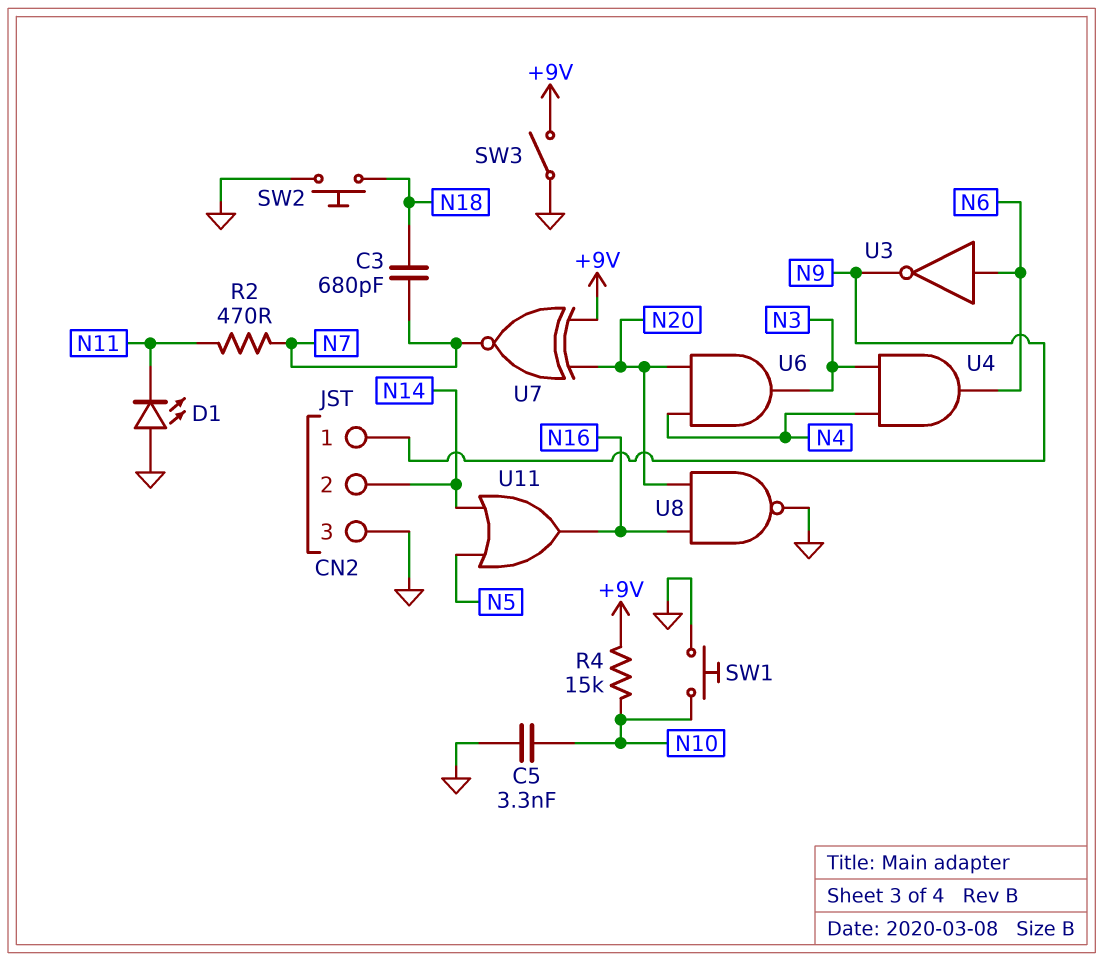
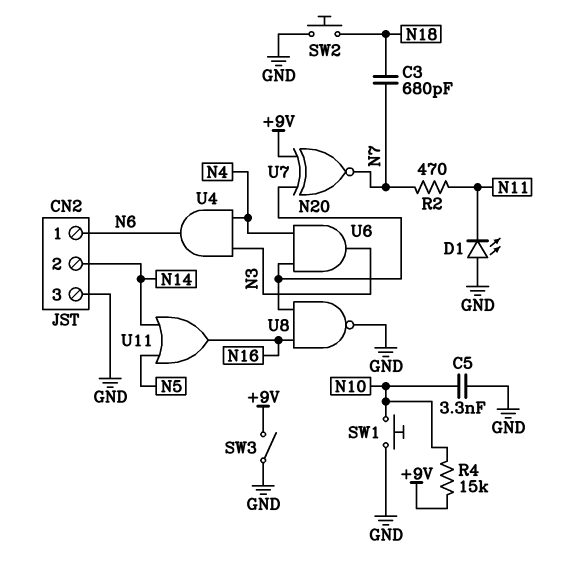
CN2 pin 1: N9 -> N6
U3: NOT (in N6, out N9) -> none

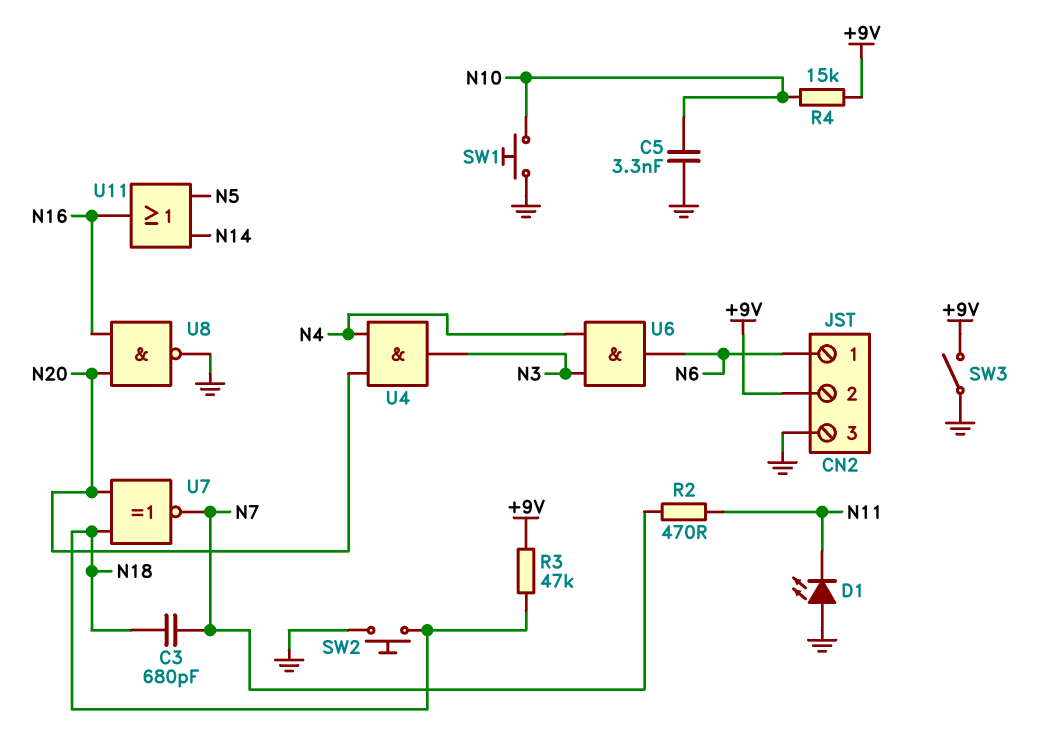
CN2 pin 2: N14 -> +9V
R3: none -> 47k (+9V, N18)
U4: AND (in N3, in N4, out N6) -> AND (in N4, in N20, out N3)
U6: AND (in N4, in N20, out N3) -> AND (in N3, in N4, out N6)
U7: XNOR (in +9V, in N20, out N7) -> XNOR (in N18, in N20, out N7)

